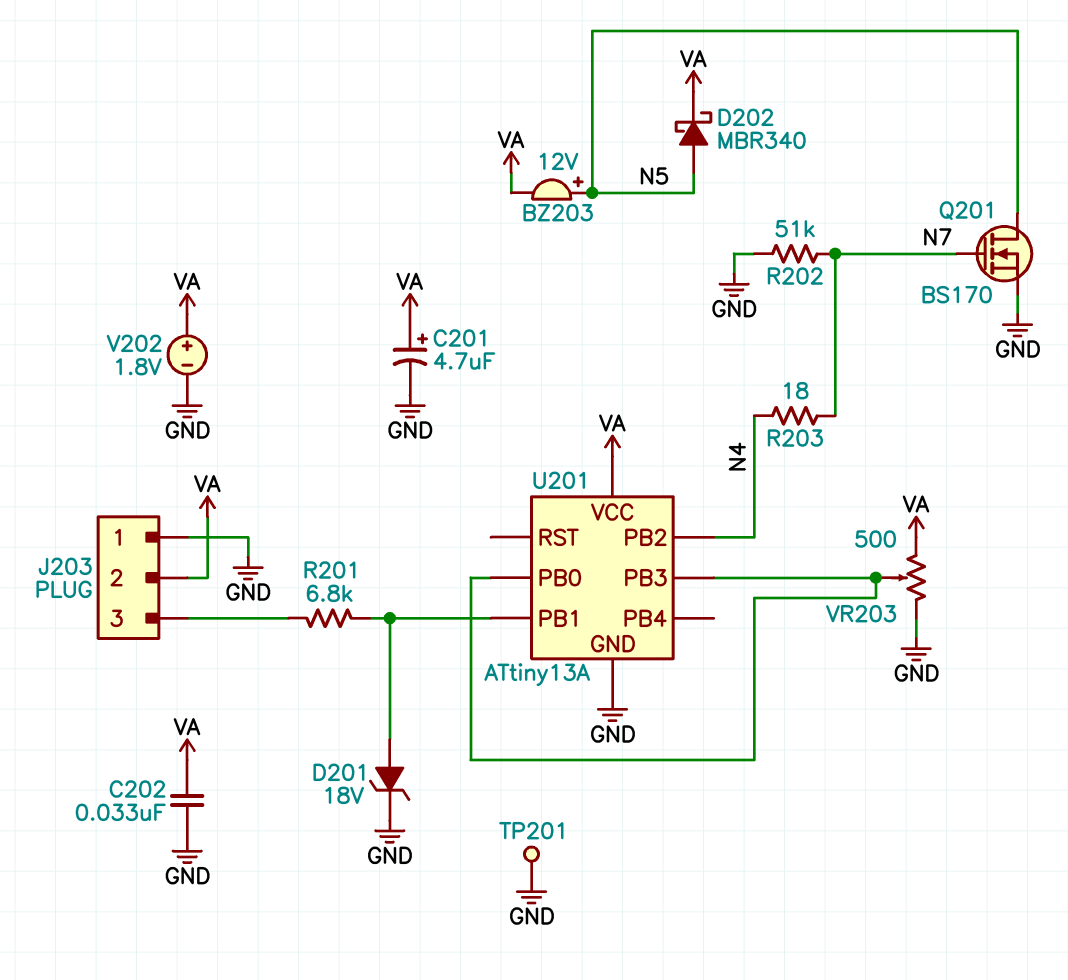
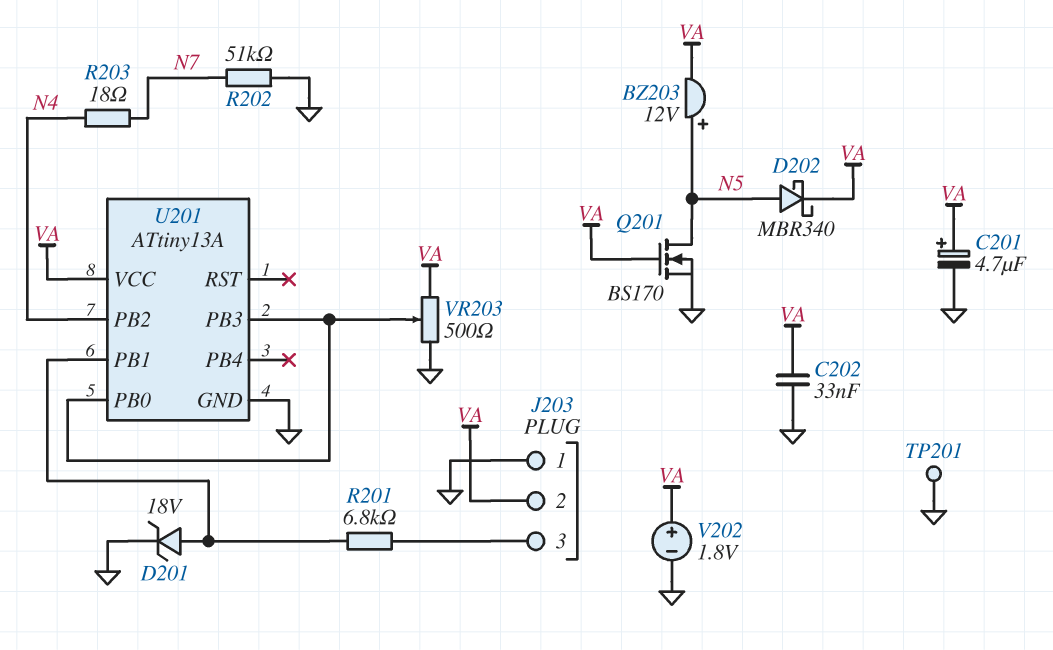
Q201: NMOS BS170 (G N7, D N5, S GND) -> NMOS BS170 (G VA, D N5, S GND)

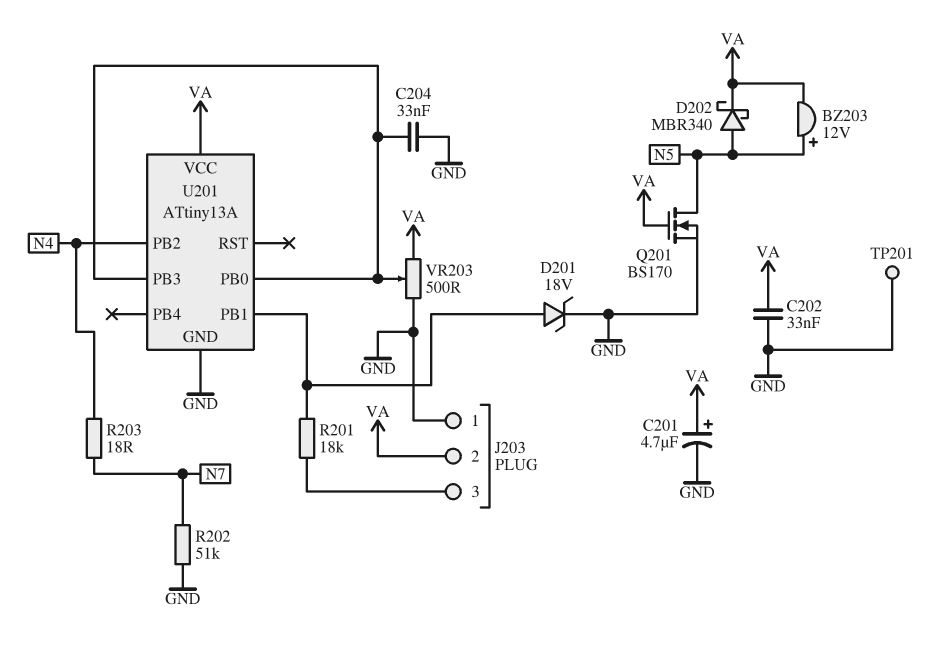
C204: none -> 33nF (GND, U201/PB0)
R201: 6.8k (J203/3, U201/PB1) -> 18k (J203/3, U201/PB1)
V202: 1.8V (plus VA, minus GND) -> none

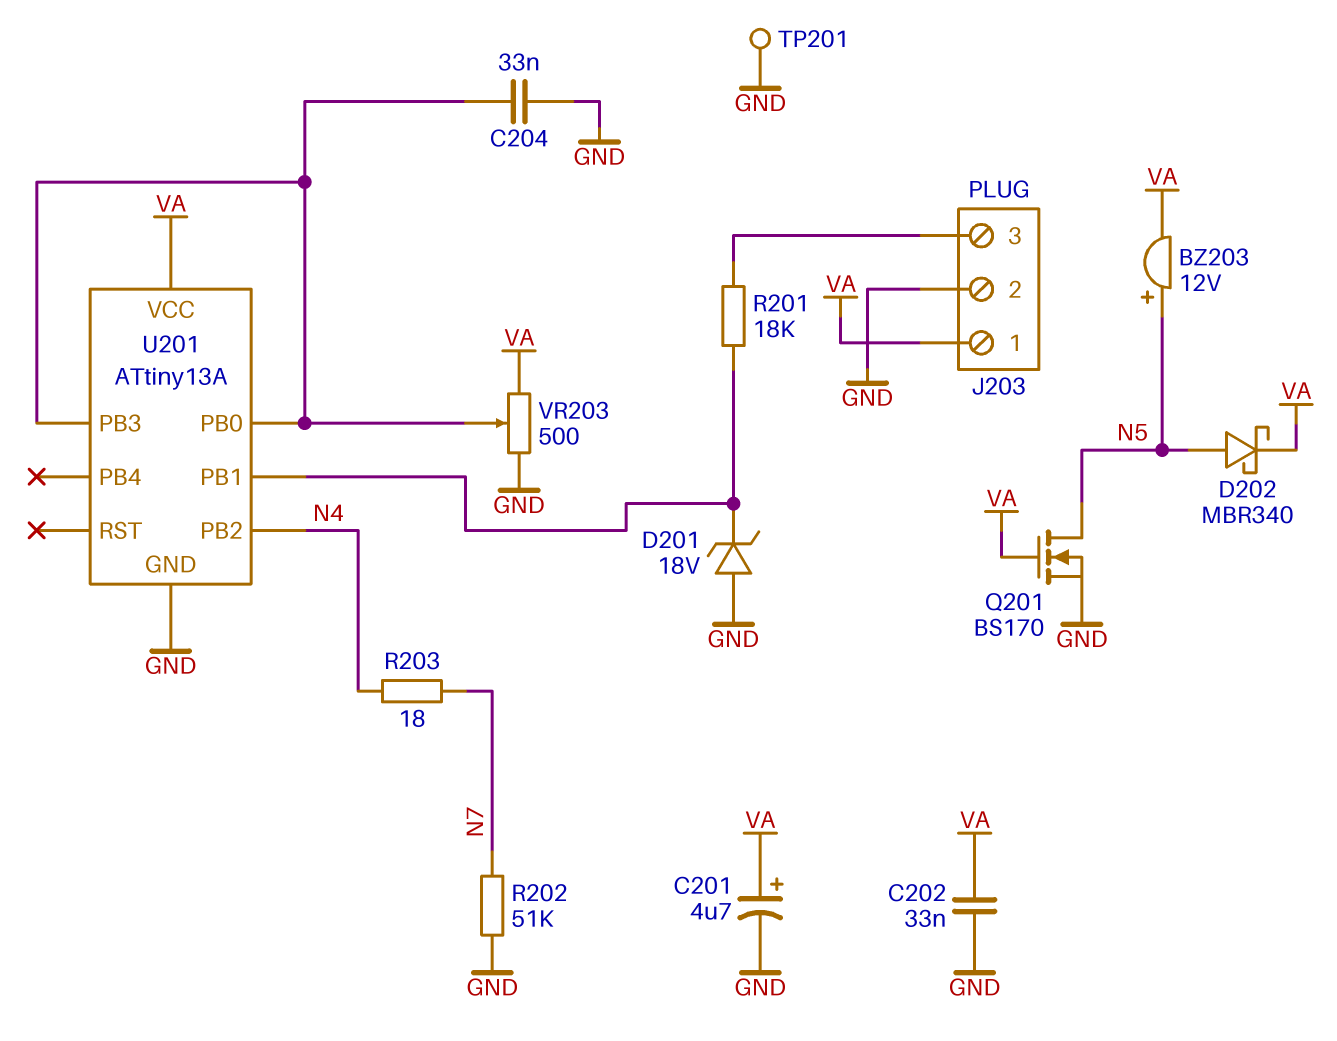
D201: zener 18V (A U201/PB1, K GND) -> zener 18V (A GND, K U201/PB1)
J203 pin 1: GND -> VA
J203 pin 2: VA -> GND

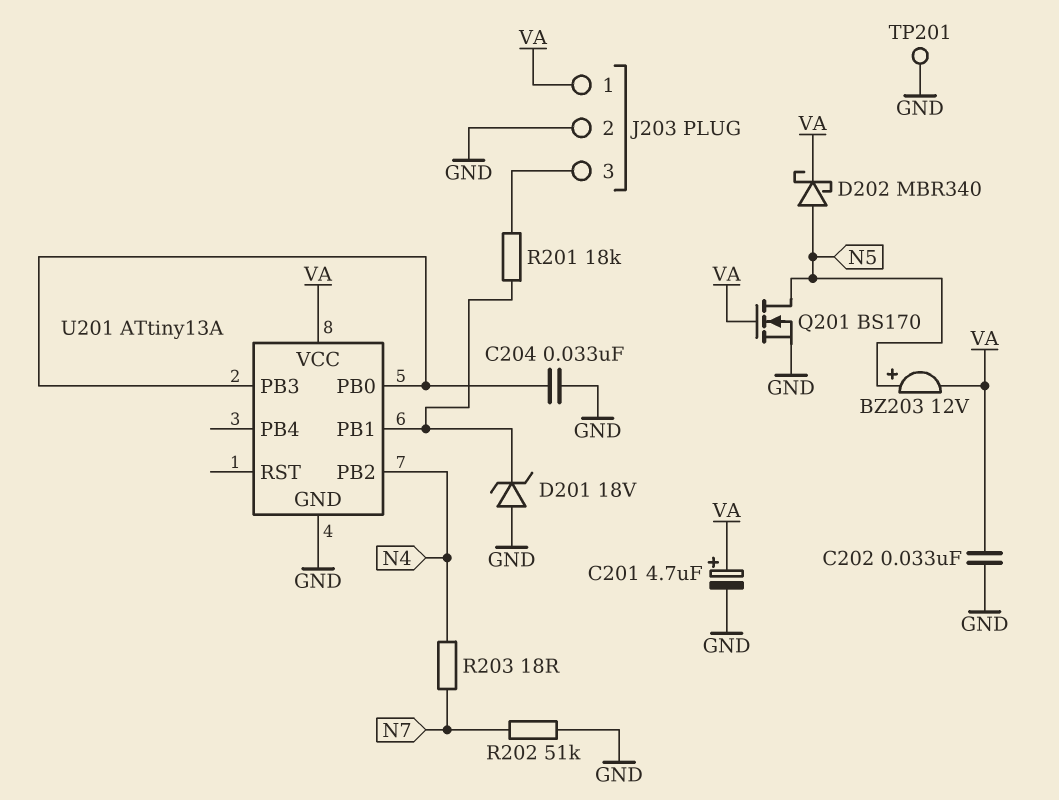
VR203: 500 (GND, VA, wiper U201/PB0) -> none

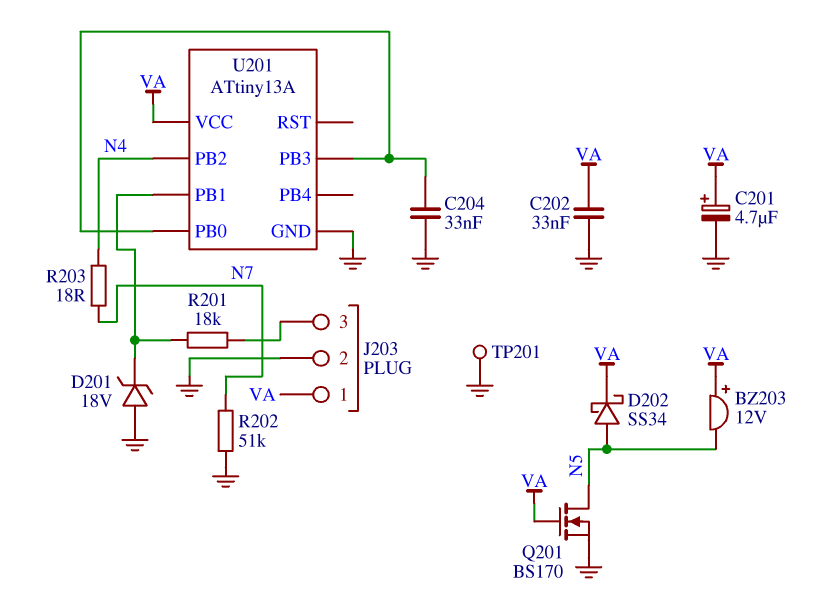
BZ203: buzzer 12V (plus N5, minus VA) -> buzzer 12V (plus VA, minus N5)
D202: schottky MBR340 (A N5, K VA) -> schottky SS34 (A N5, K VA)

